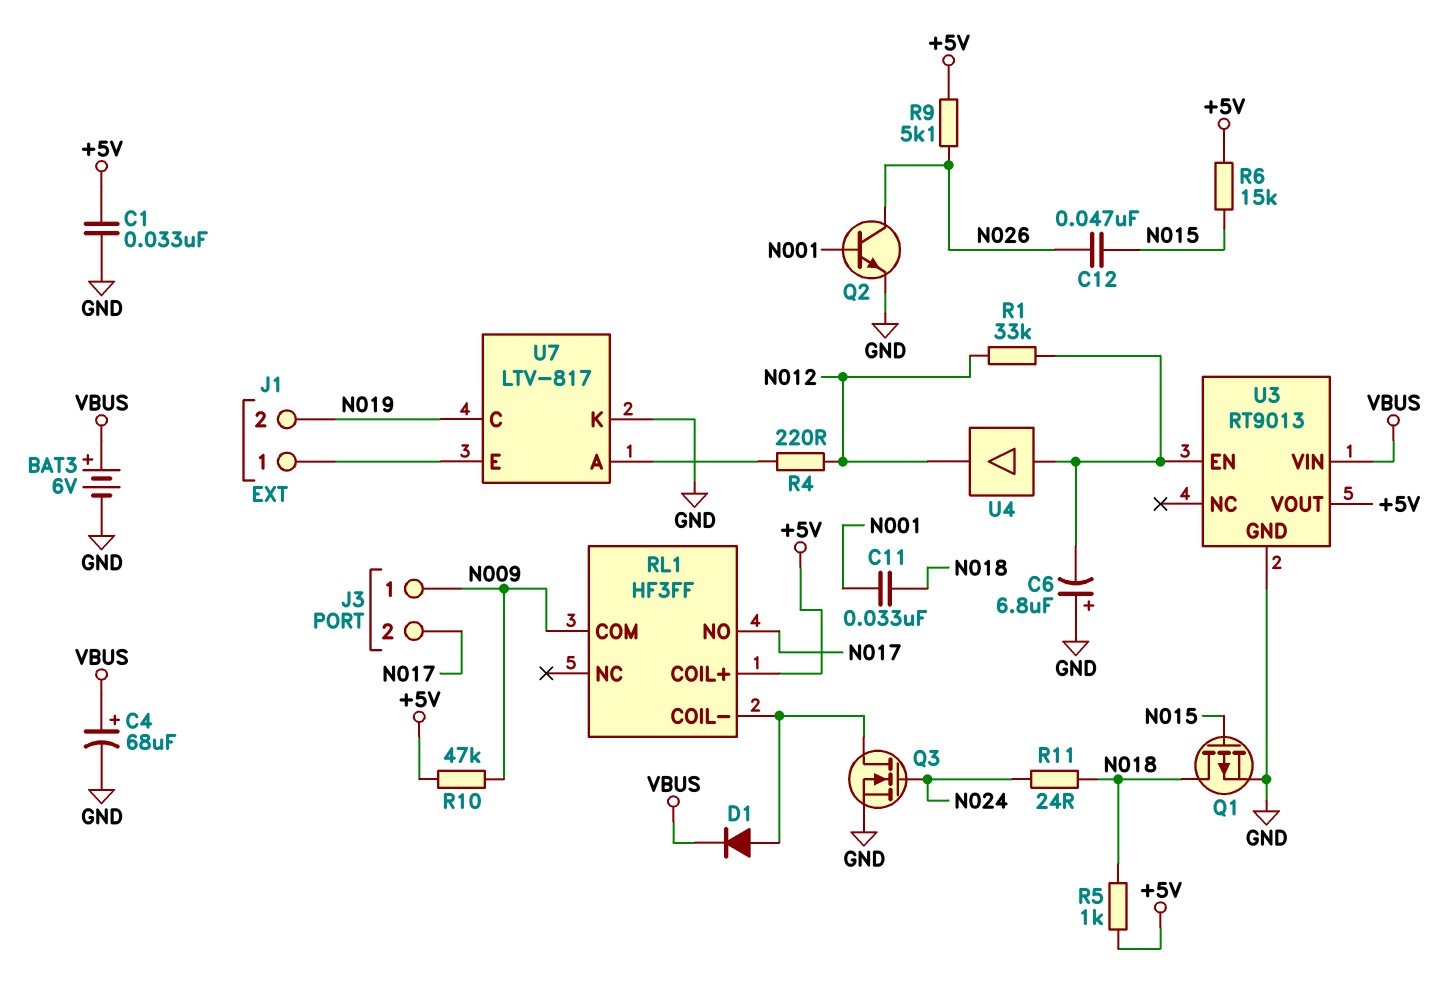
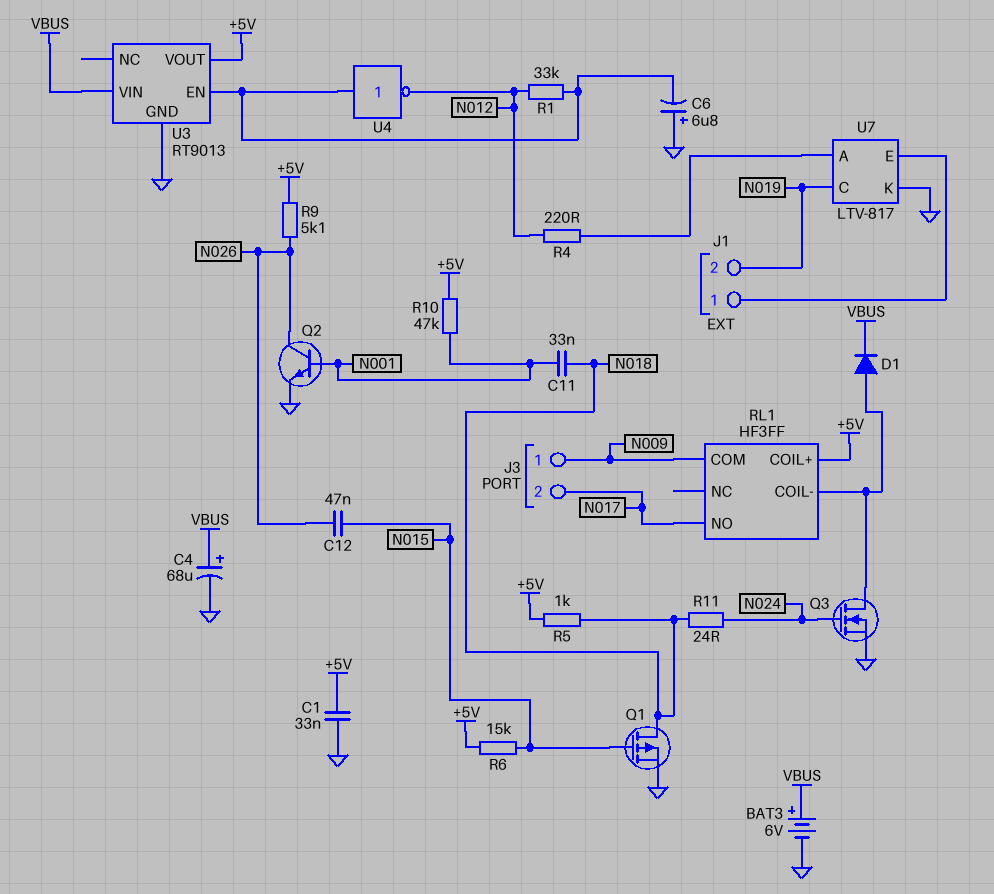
R10: 47k (+5V, N009) -> 47k (+5V, N001)
U4: buffer (in U3/EN, out N012) -> NOT (in U3/EN, out N012)

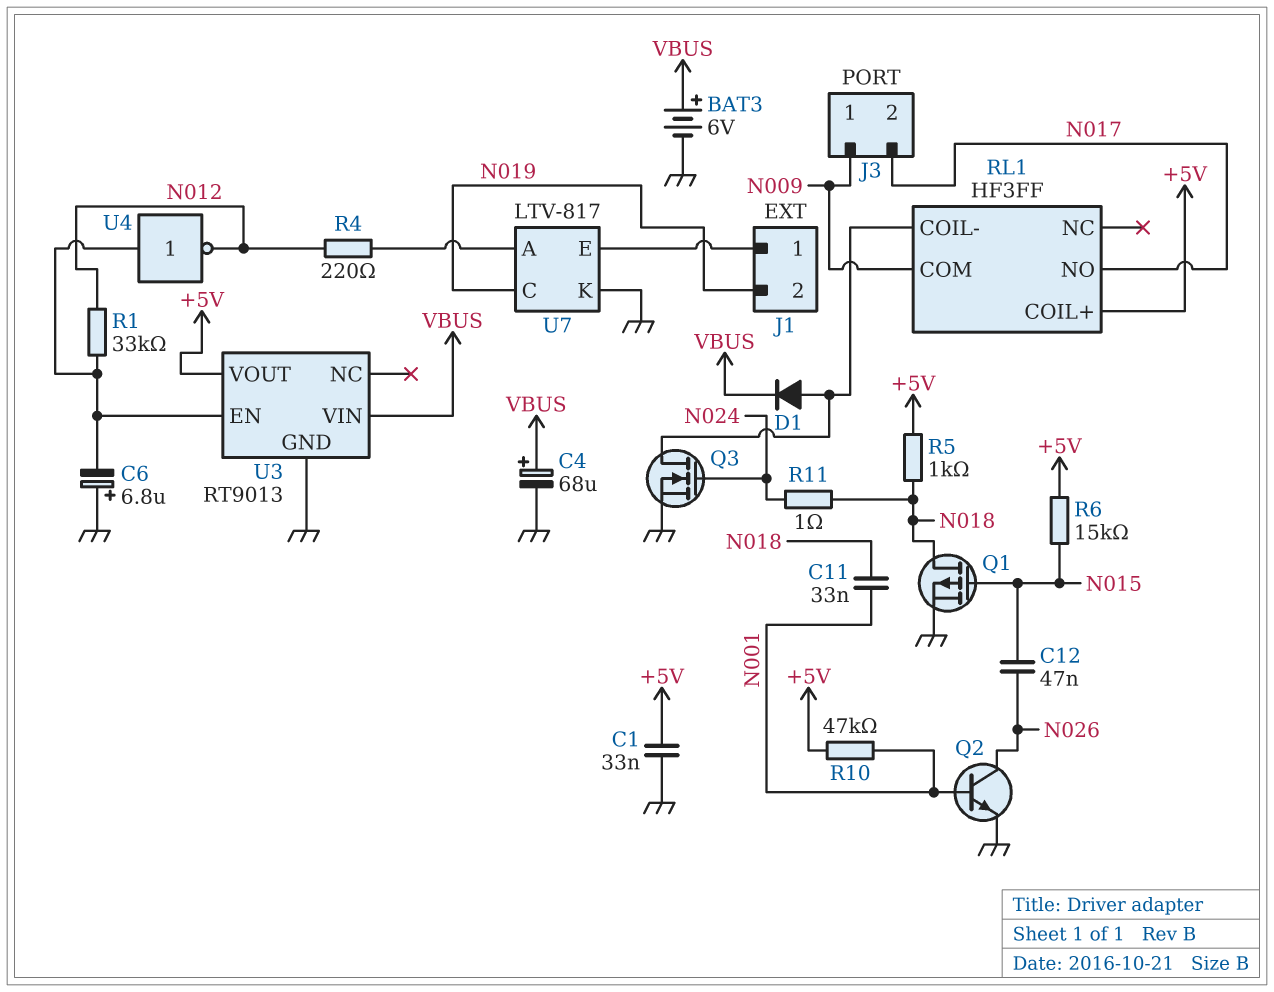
R9: 5.1k (+5V, N026) -> none
R11: 24 (N018, N024) -> 1 (N018, N024)

